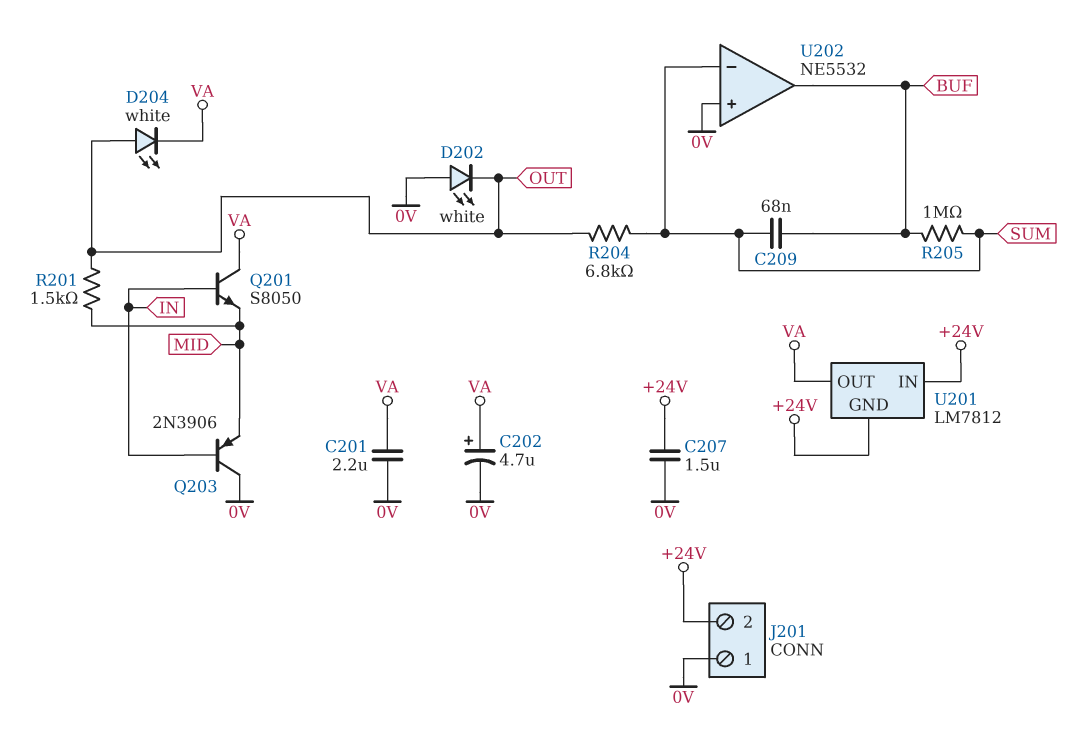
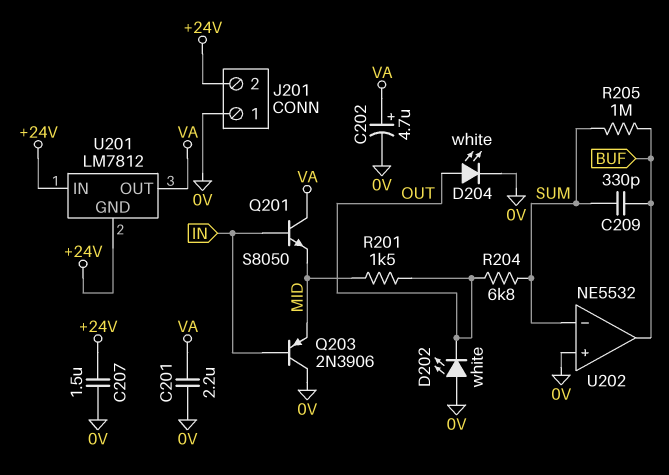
C209: 68nF (BUF, SUM) -> 330pF (BUF, SUM)
D204: LED white (A OUT, K VA) -> LED white (A OUT, K 0V)

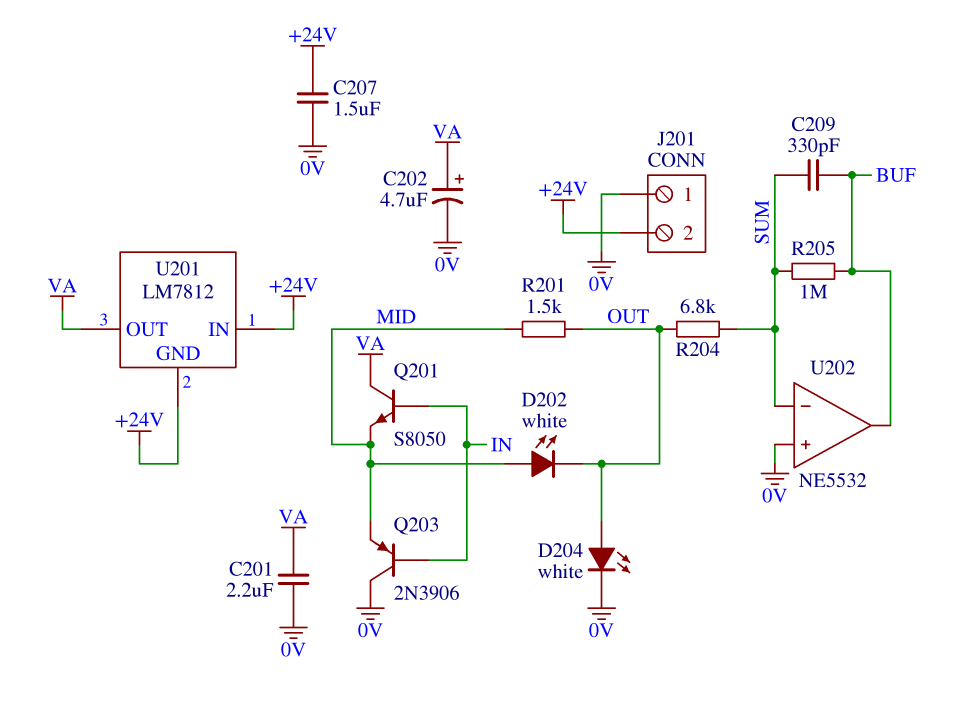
D202: LED white (A 0V, K OUT) -> LED white (A MID, K OUT)

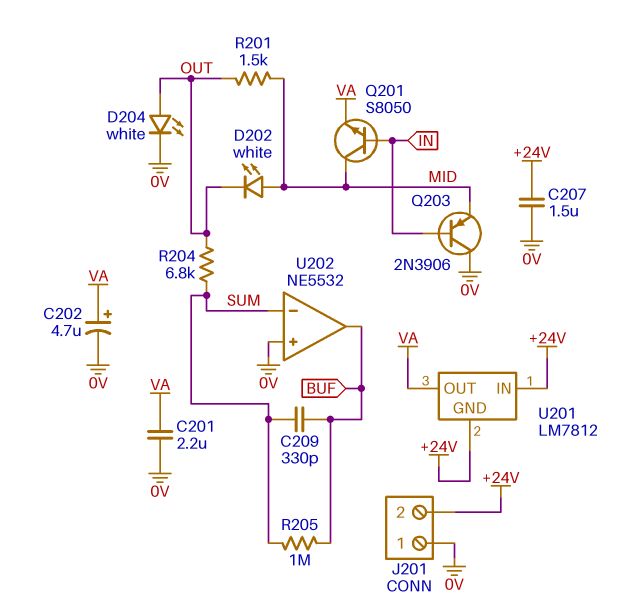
Q201: NPN S8050 (B IN, C VA, E MID) -> NPN S8050 (B IN, C MID, E VA)

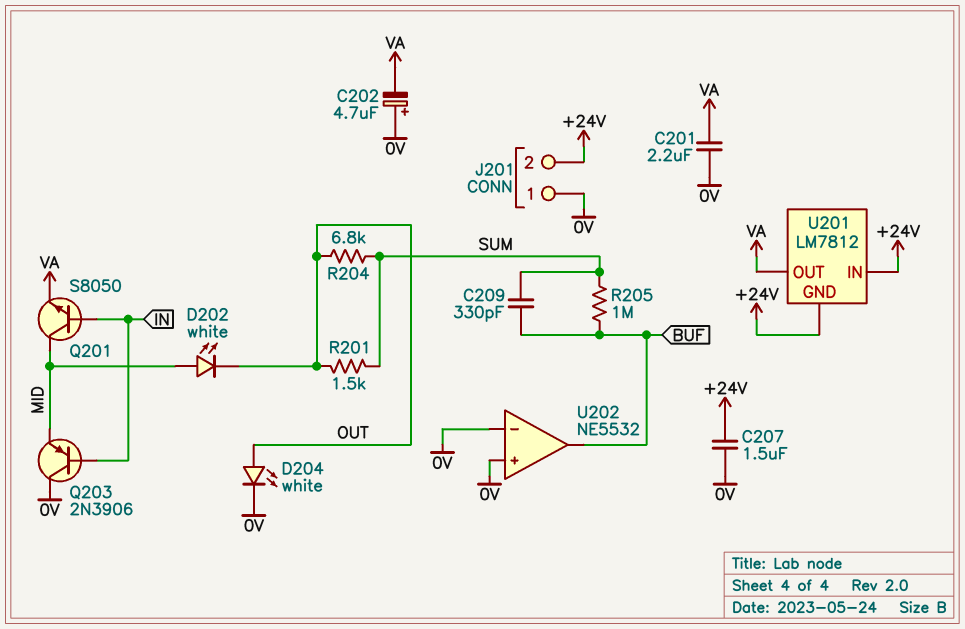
C202: 4.7uF (plus VA, minus 0V) -> 4.7uF (plus 0V, minus VA)
R201: 1.5k (MID, OUT) -> 1.5k (OUT, SUM)
U202 pin in-: SUM -> 0V

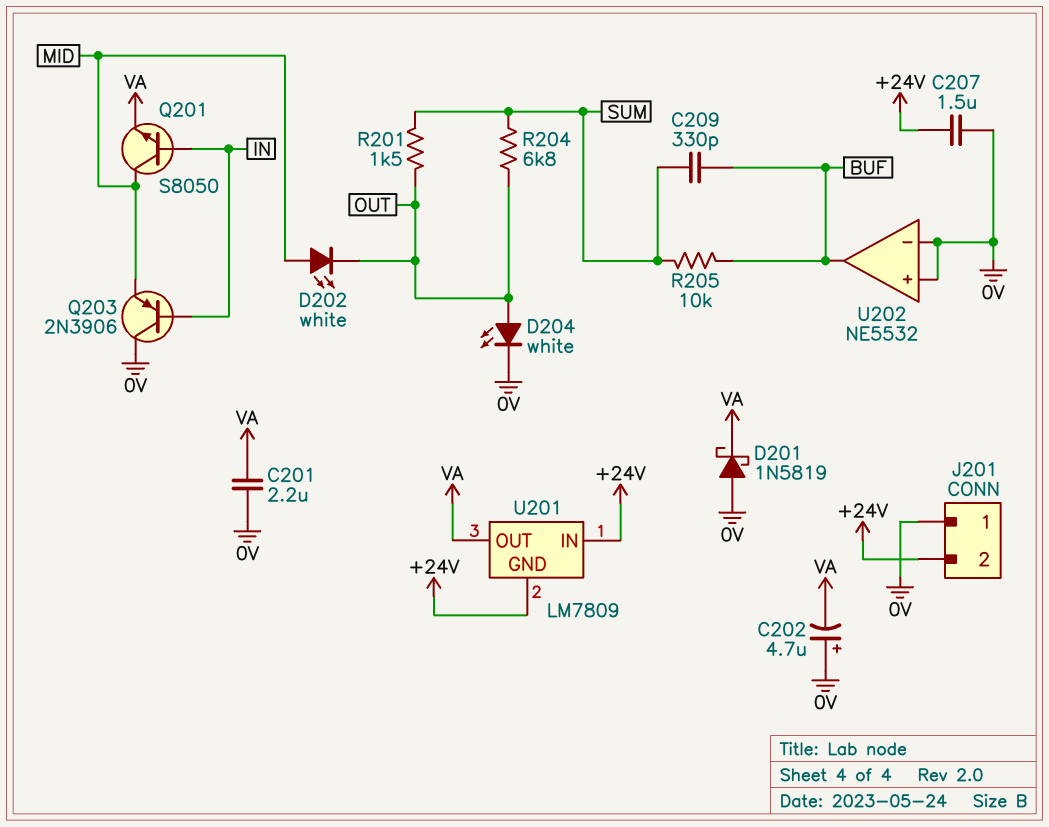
D201: none -> schottky 1N5819 (A 0V, K VA)
R205: 1M (BUF, SUM) -> 10k (BUF, SUM)
U201: LM7812 -> LM7809

